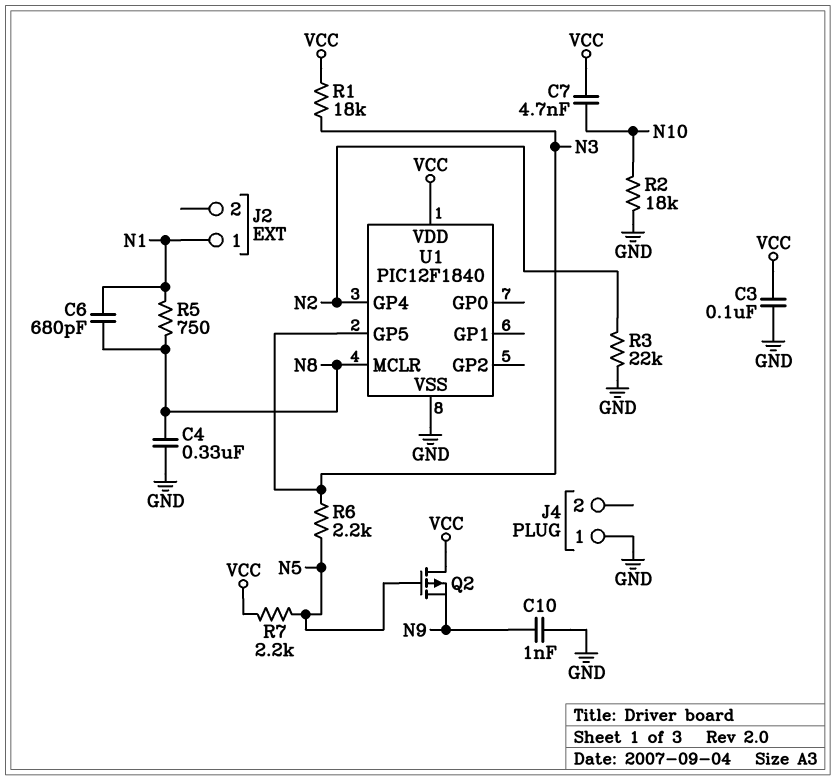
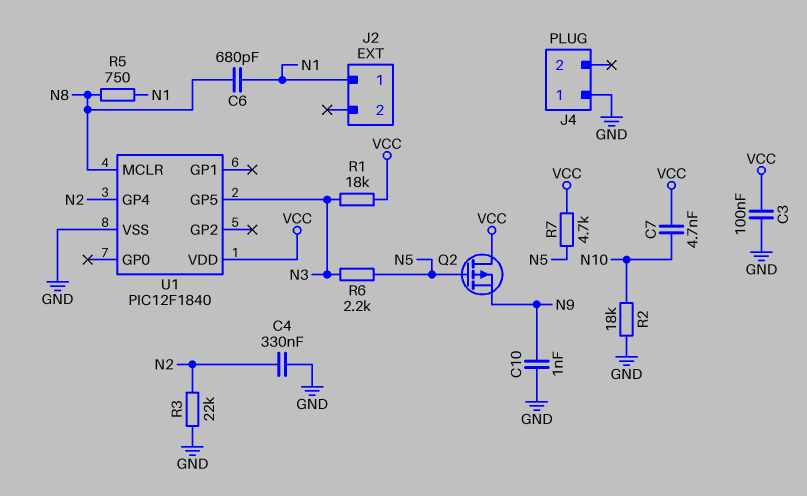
C4: 330nF (GND, N8) -> 330nF (GND, N2)
R7: 2.2k (N5, VCC) -> 4.7k (N5, VCC)

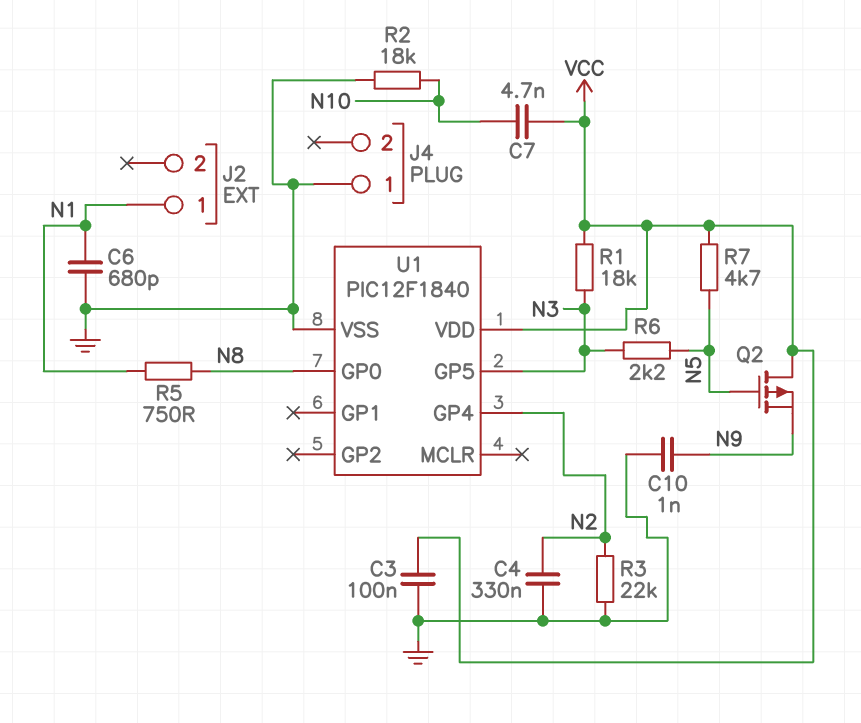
C6: 680pF (N1, N8) -> 680pF (GND, N1)
U1 pin GP0: none -> N8
U1 pin MCLR: N8 -> none

